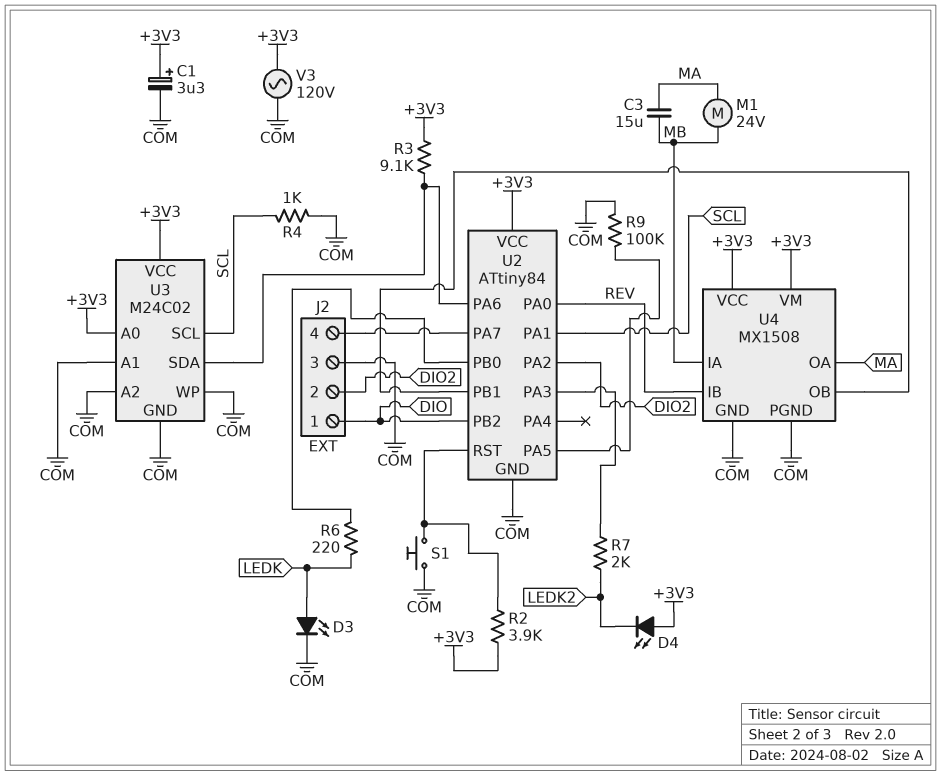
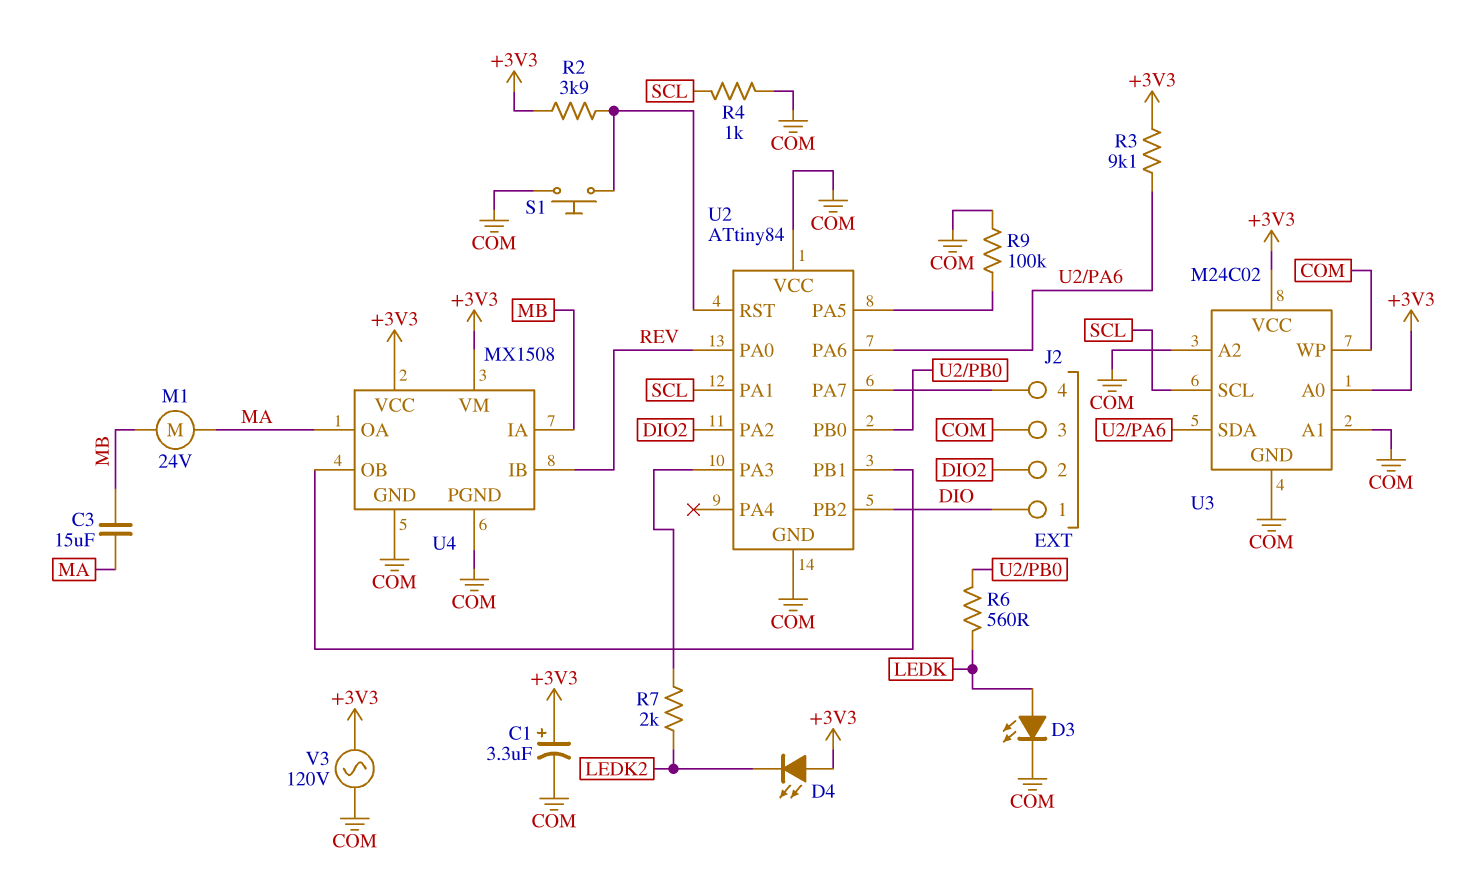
R6: 220 (LEDK, U2/PB0) -> 560 (LEDK, U2/PB0)
U2 pin VCC: +3V3 -> COM

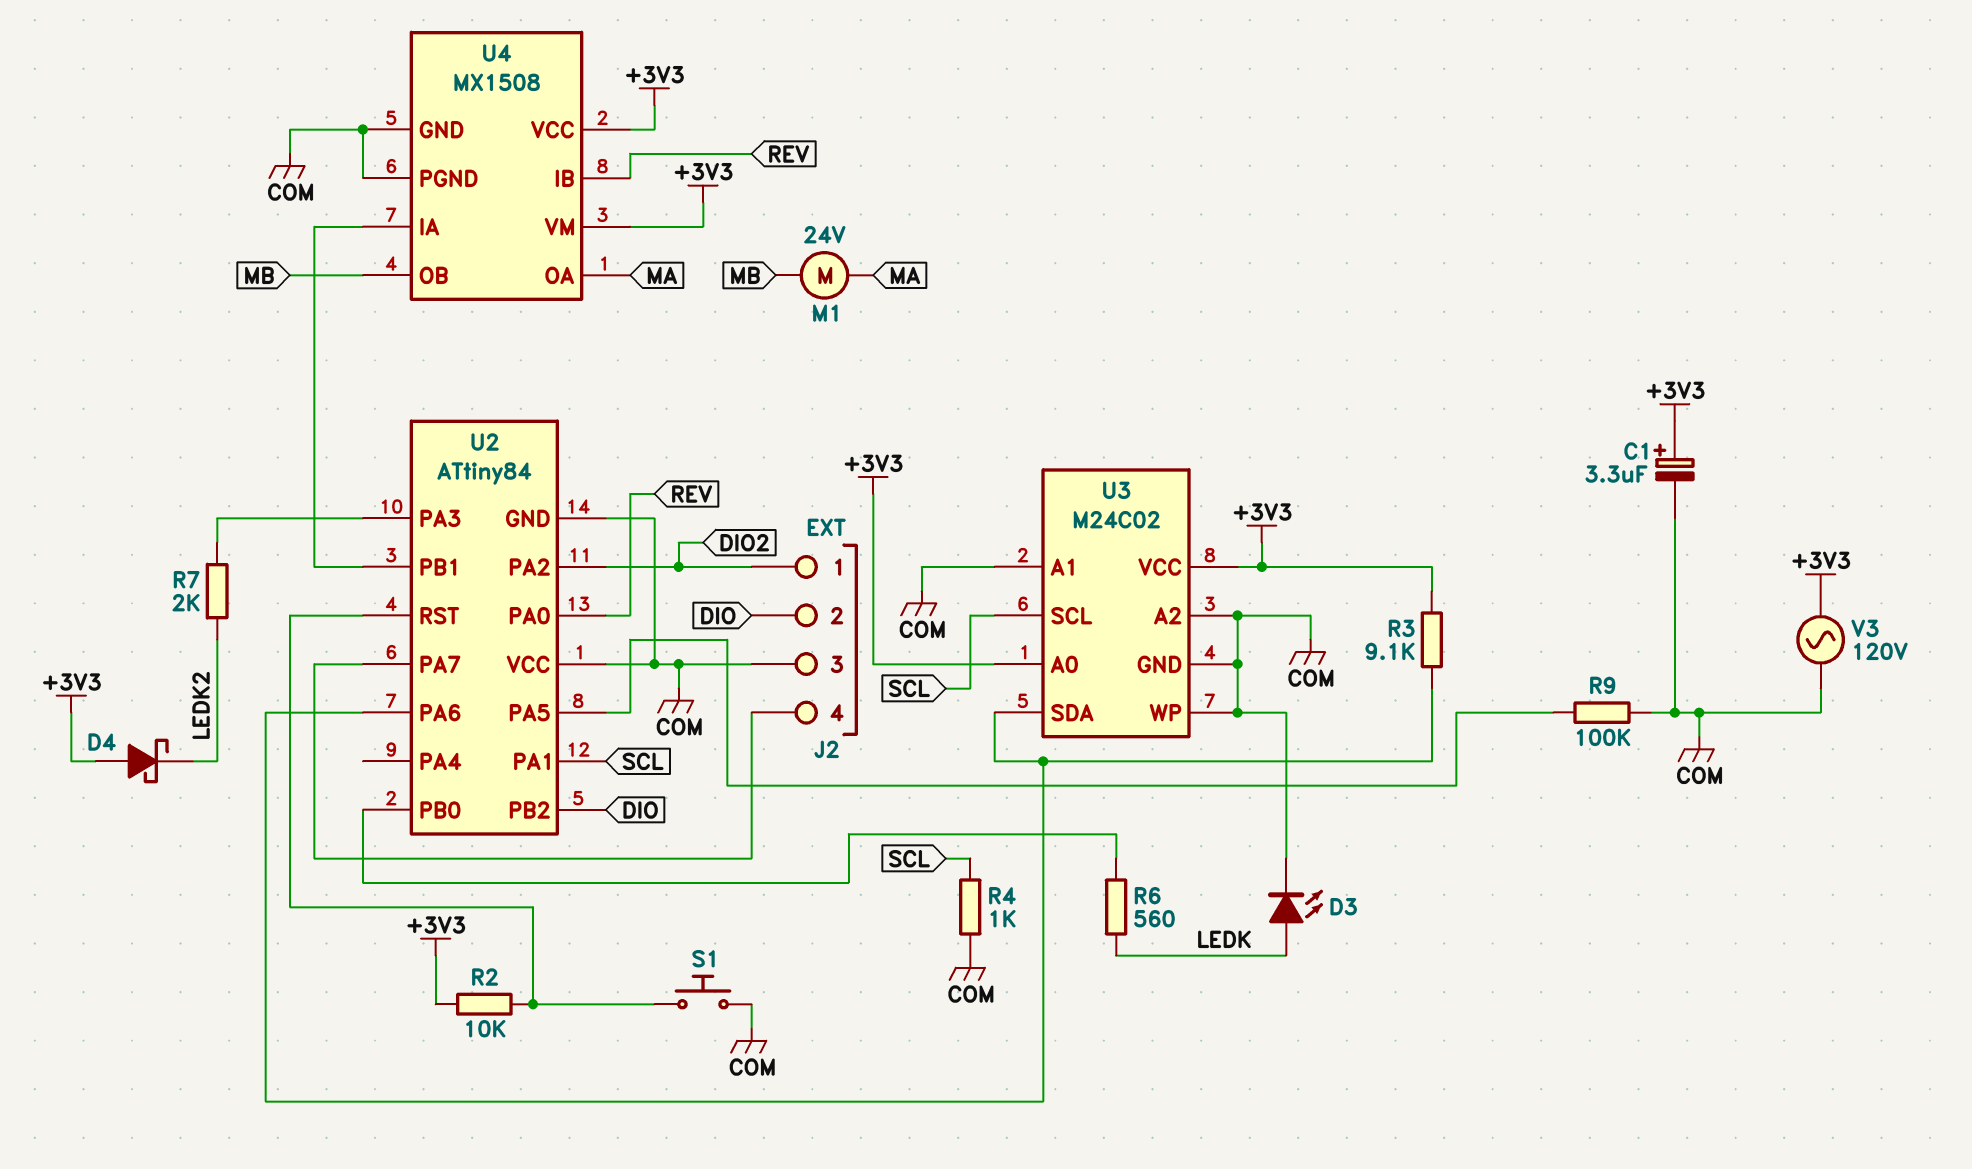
C3: 15uF (MA, MB) -> none
D4: LED (A +3V3, K LEDK2) -> schottky (A +3V3, K LEDK2)
J2 pin 1: DIO -> DIO2
J2 pin 2: DIO2 -> DIO
R2: 3.9k (+3V3, U2/RST) -> 10k (+3V3, U2/RST)
U4 pin IA: MB -> U2/PB1
U4 pin OB: U2/PB1 -> MB

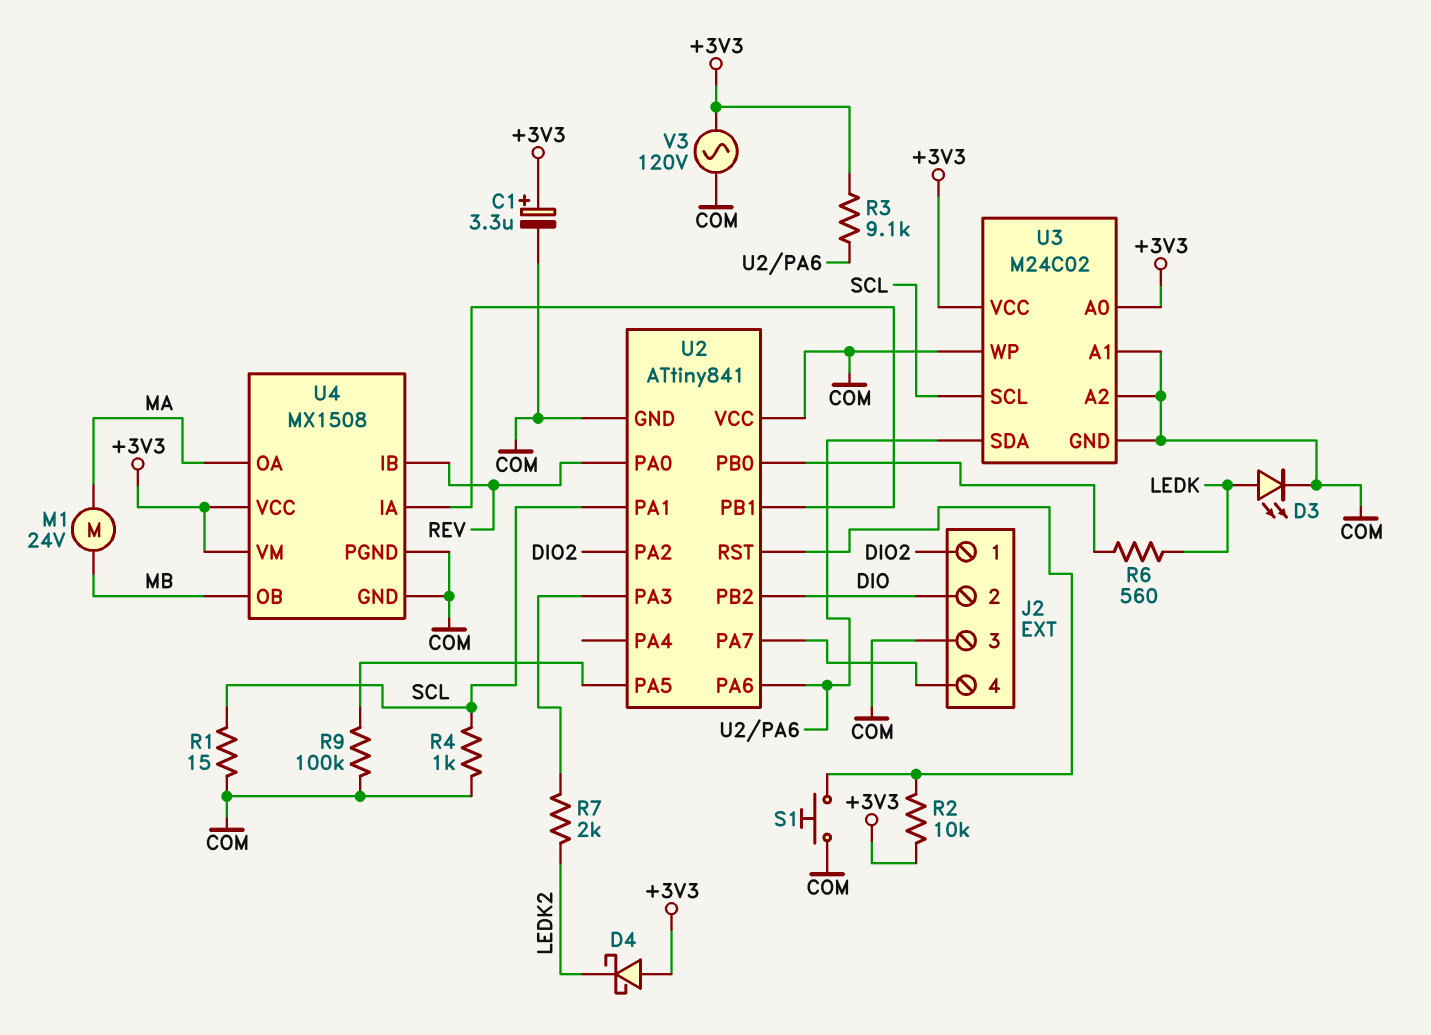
R1: none -> 15 (COM, SCL)
U2: ATtiny84 -> ATtiny841

